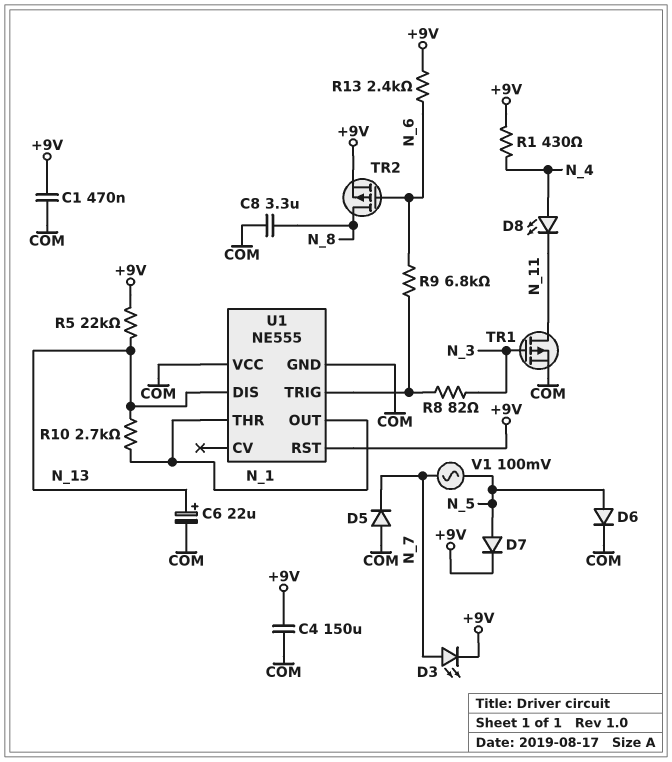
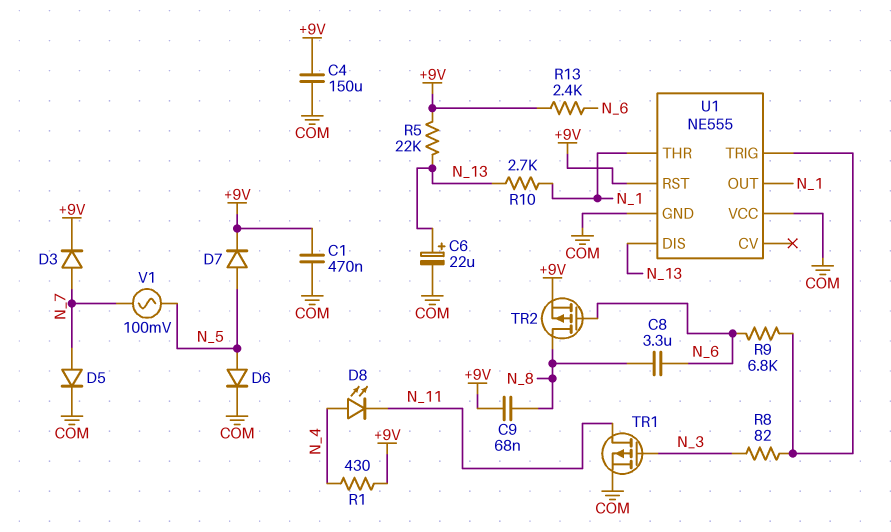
C8: 3.3uF (COM, N_8) -> 3.3uF (N_6, N_8)
C9: none -> 68nF (+9V, N_8)
D3: LED (A N_7, K +9V) -> diode (A N_7, K +9V)
D5: diode (A COM, K N_7) -> diode (A N_7, K COM)

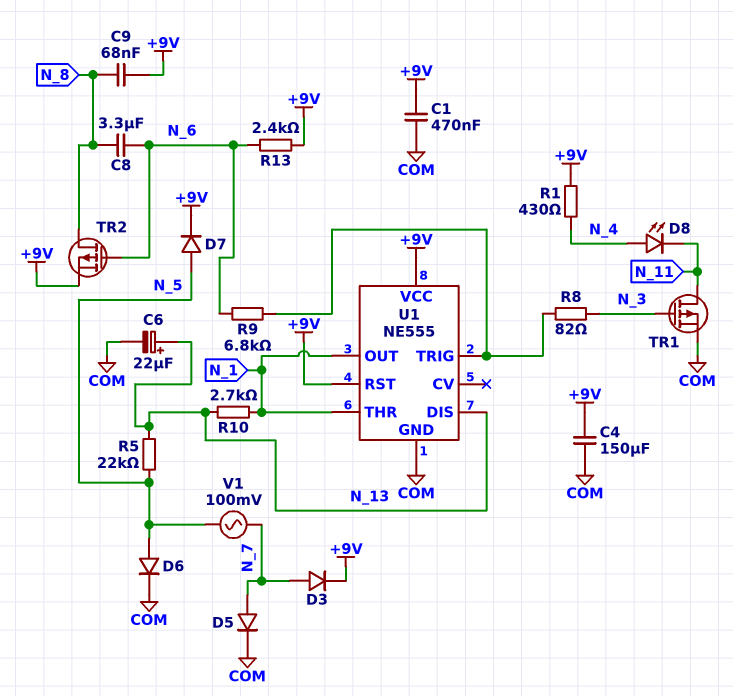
R5: 22k (+9V, N_13) -> 22k (N_5, N_13)
U1 pin VCC: COM -> +9V

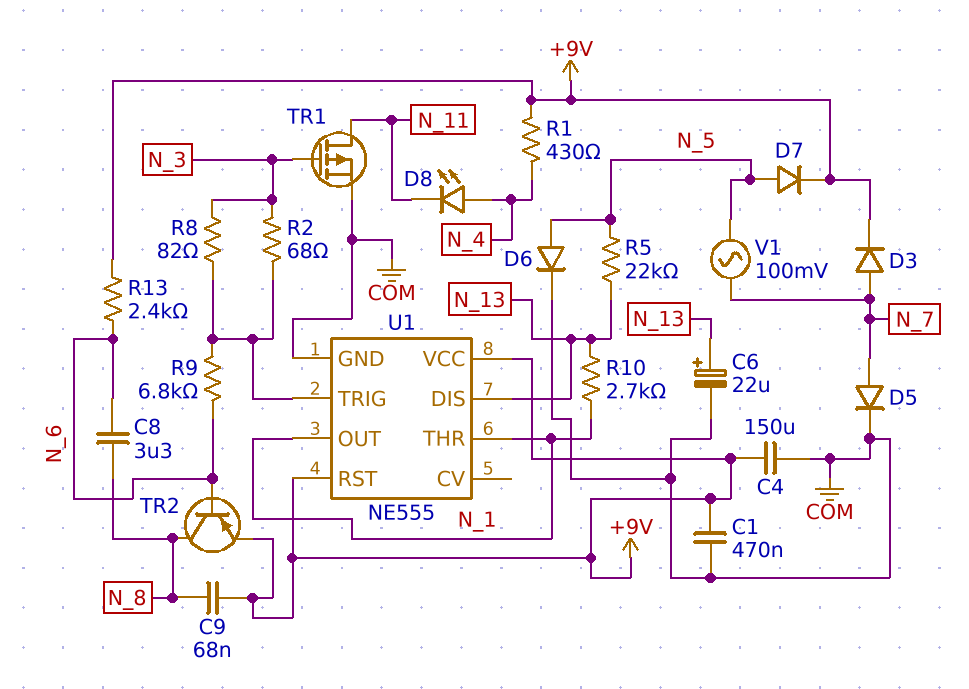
R2: none -> 68 (N_3, U1/TRIG)
TR2: PMOS (G N_6, D N_8, S +9V) -> PNP (B N_6, C N_8, E +9V)

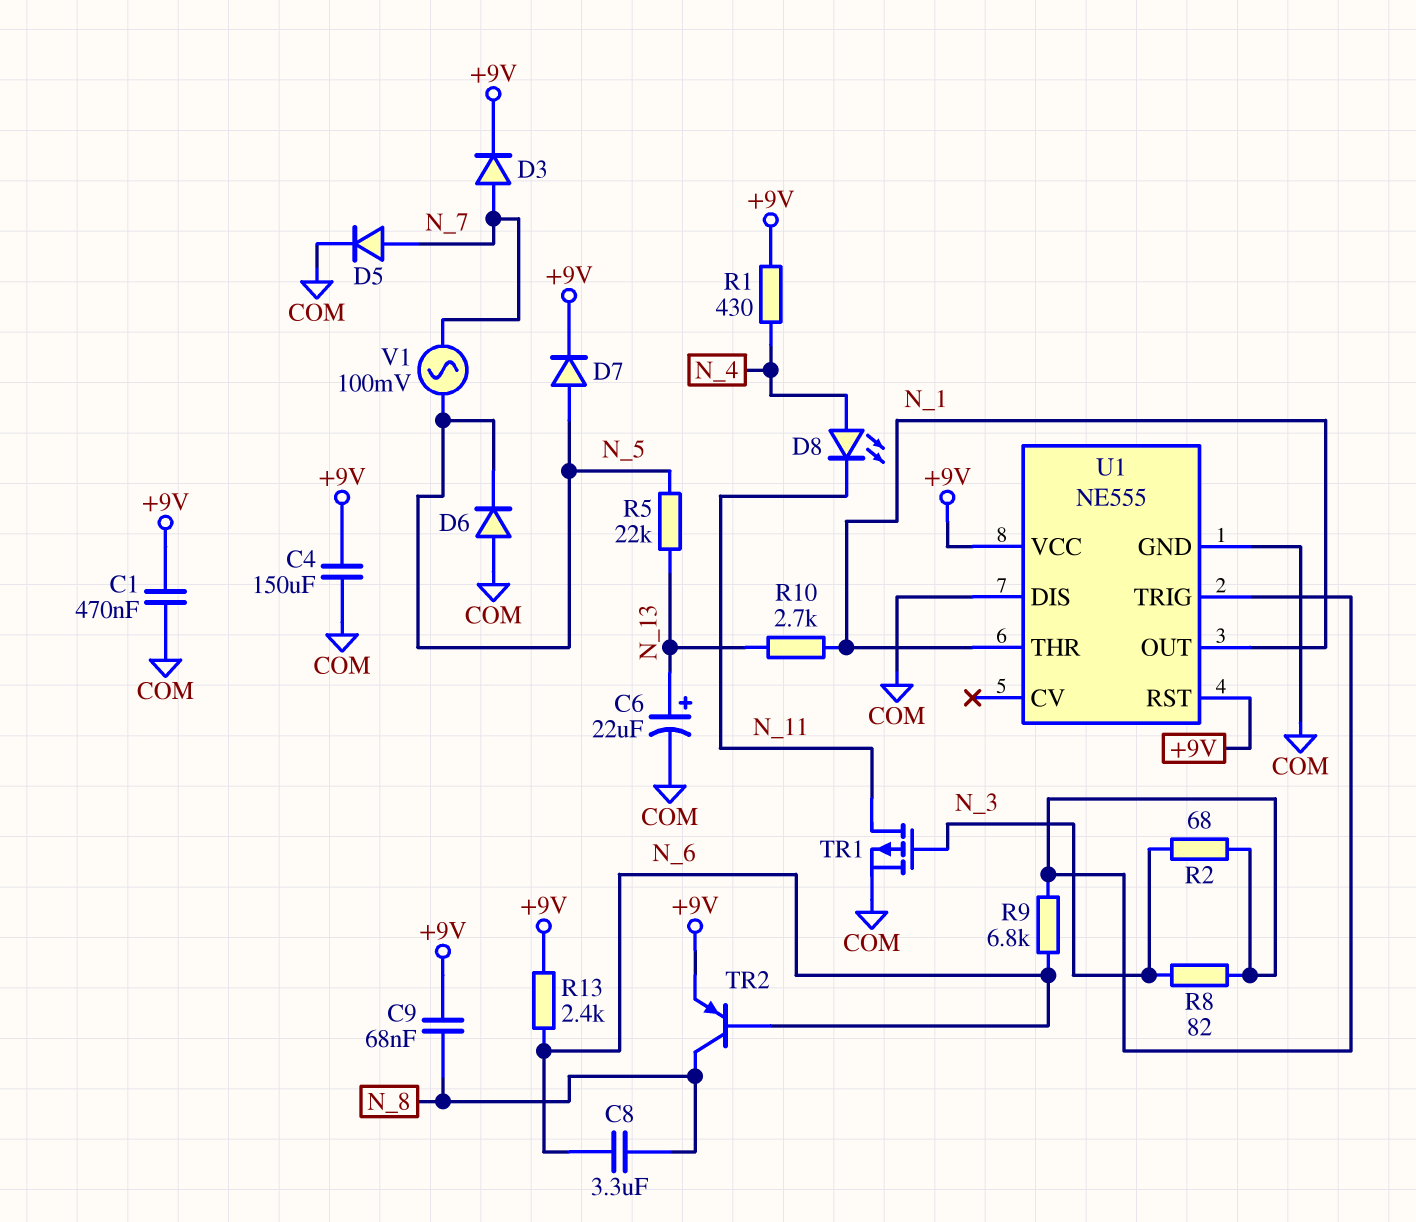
D6: diode (A N_5, K COM) -> diode (A COM, K N_5)
U1 pin DIS: N_13 -> COM

